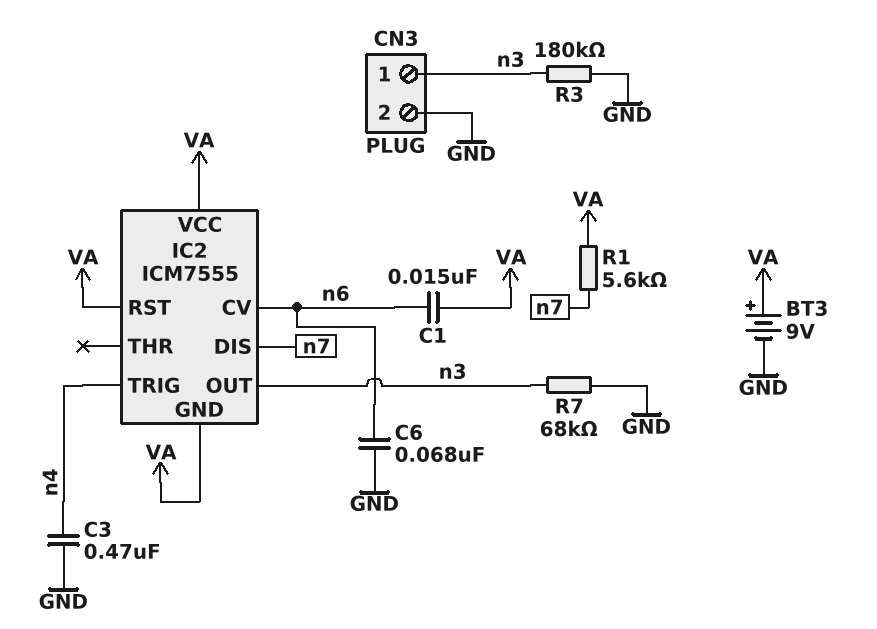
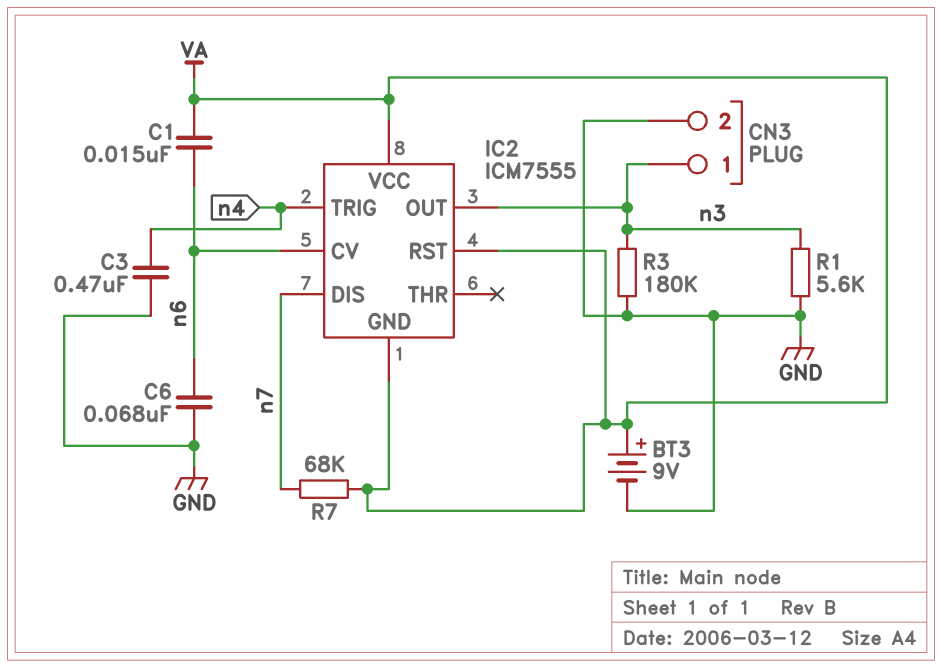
R1: 5.6k (VA, n7) -> 5.6k (GND, n3)
R7: 68k (GND, n3) -> 68k (VA, n7)

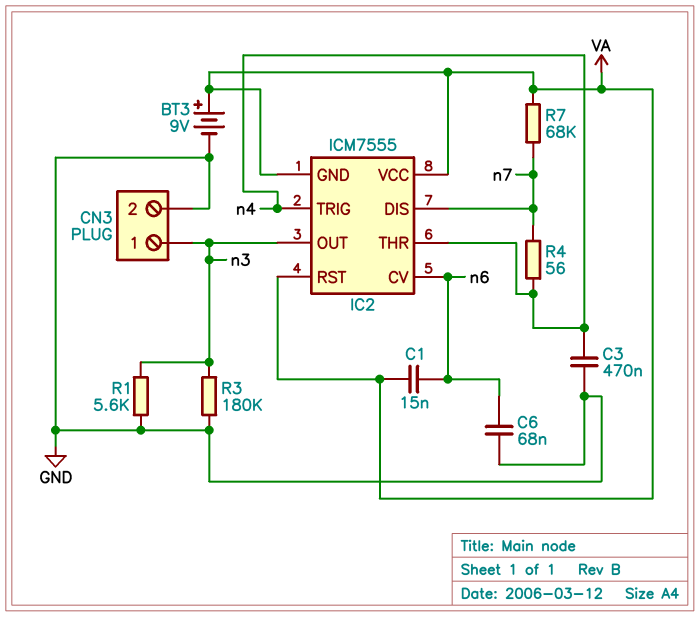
IC2 pin THR: none -> n4
R4: none -> 56 (n4, n7)

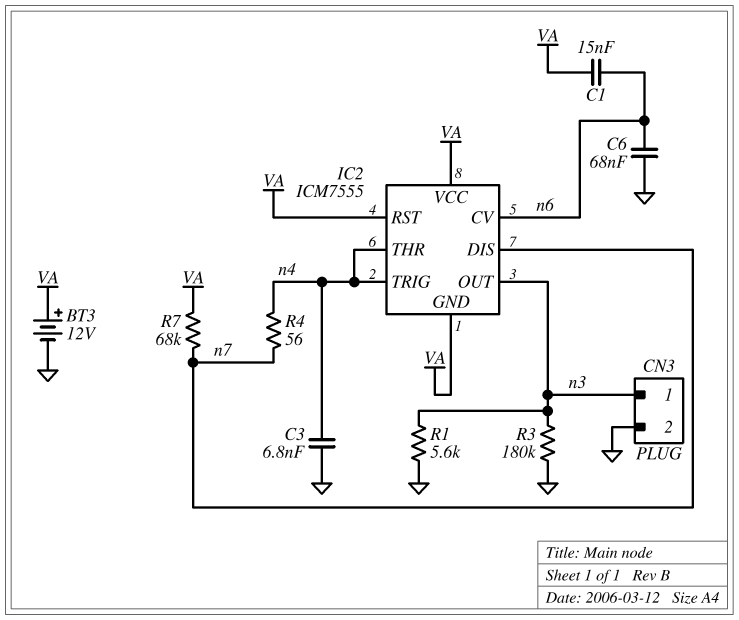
BT3: 9V (plus VA, minus GND) -> 12V (plus VA, minus GND)
C3: 470nF (GND, n4) -> 6.8nF (GND, n4)

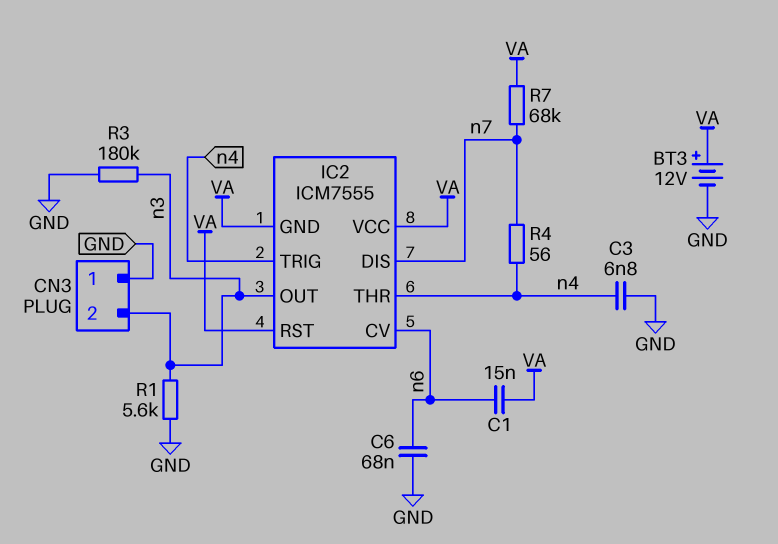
CN3 pin 1: n3 -> GND
CN3 pin 2: GND -> n3

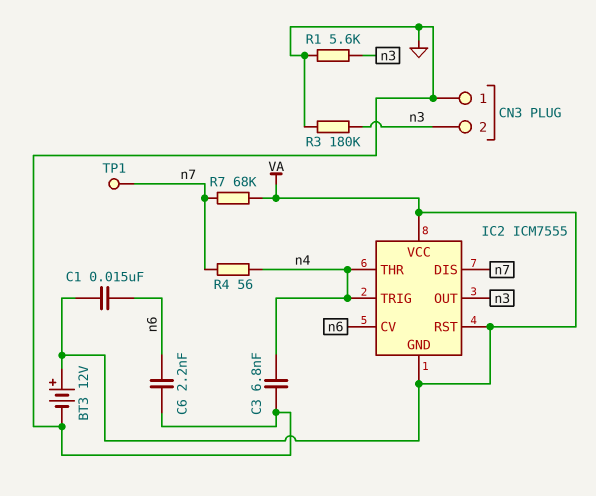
C6: 68nF (GND, n6) -> 2.2nF (GND, n6)
TP1: none -> test point (n7)

